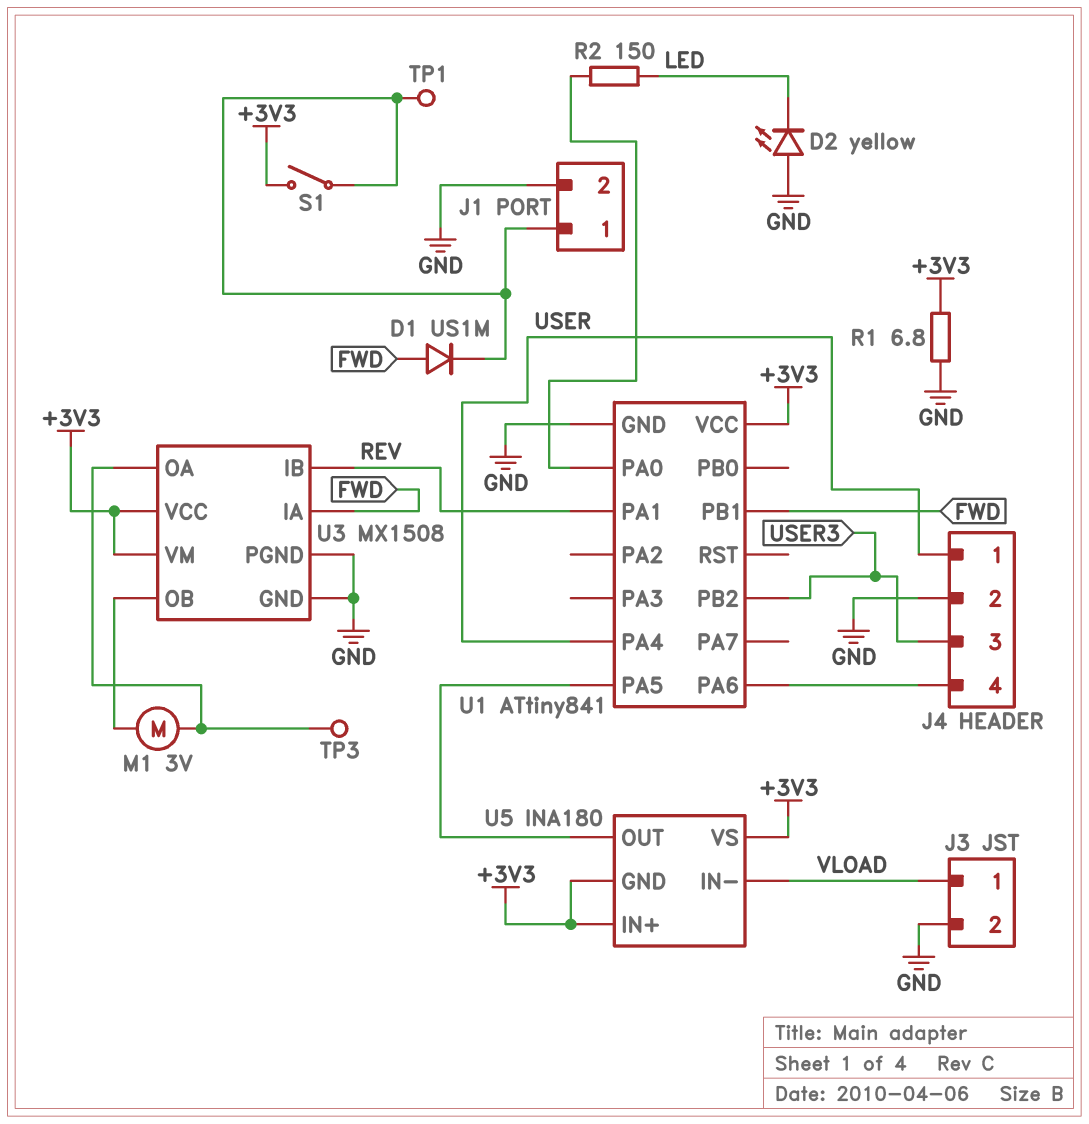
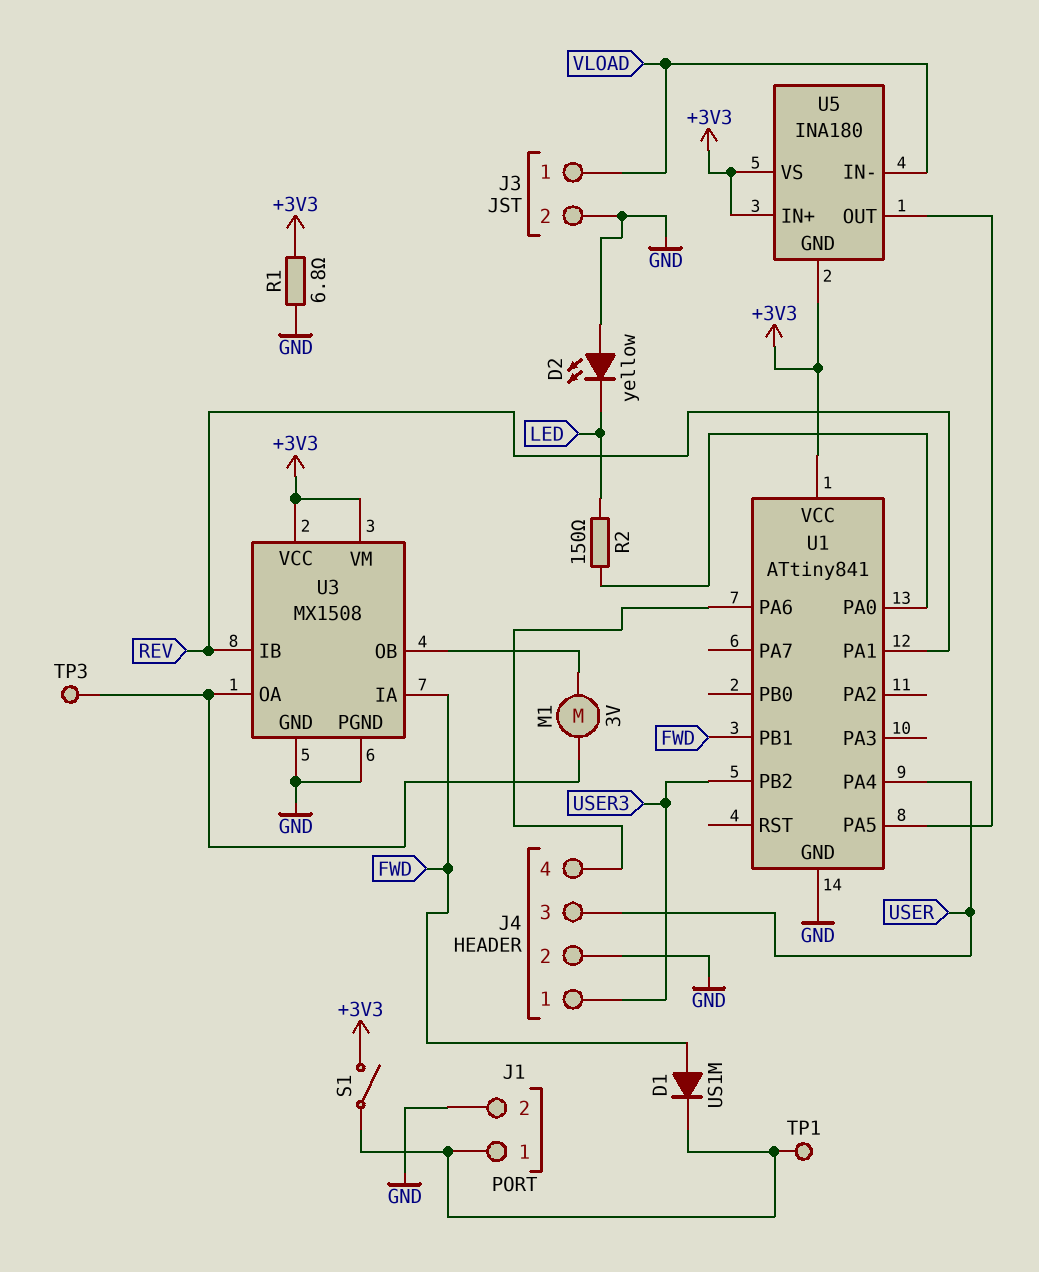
J4 pin 1: USER -> USER3
J4 pin 3: USER3 -> USER

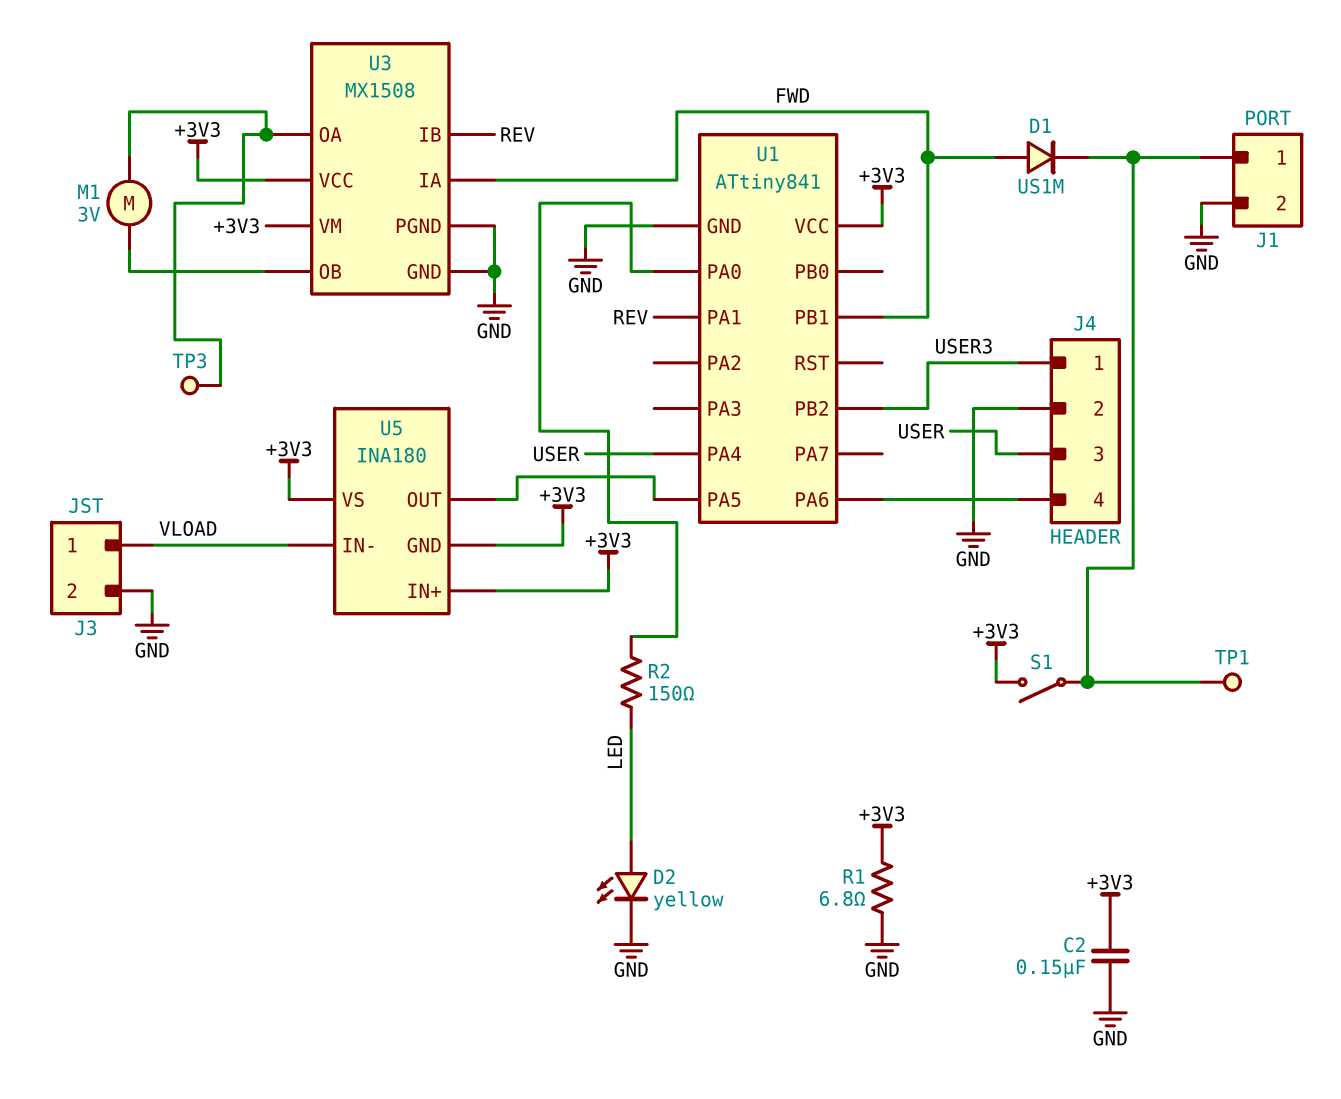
C2: none -> 150nF (+3V3, GND)
D2: LED yellow (A GND, K LED) -> LED yellow (A LED, K GND)

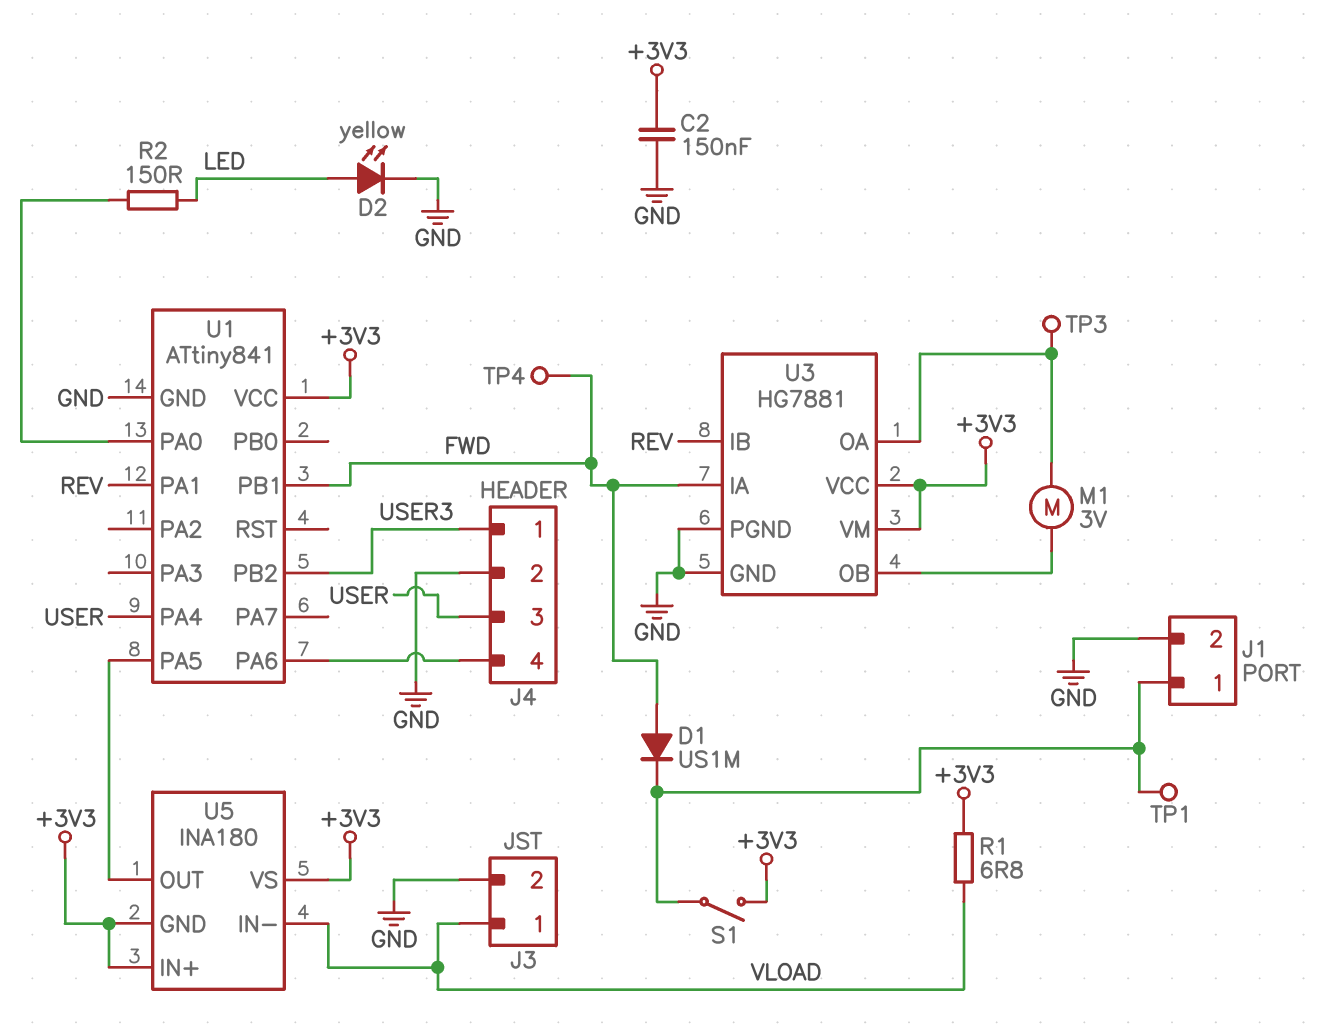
R1: 6.8 (+3V3, GND) -> 6.8 (+3V3, VLOAD)
TP4: none -> test point (FWD)
U3: MX1508 -> HG7881

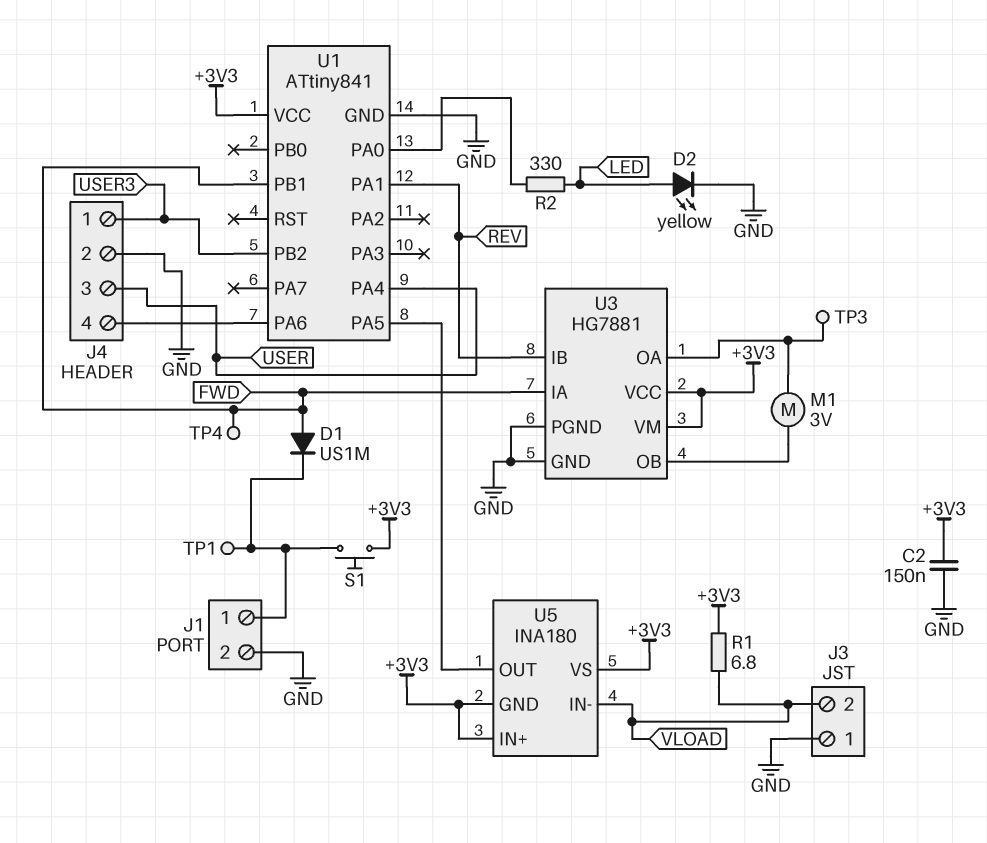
J3 pin 1: VLOAD -> GND
J3 pin 2: GND -> VLOAD
R2: 150 (LED, U1/PA0) -> 330 (LED, U1/PA0)
S1: switch (+3V3, J1/1) -> button (+3V3, J1/1)

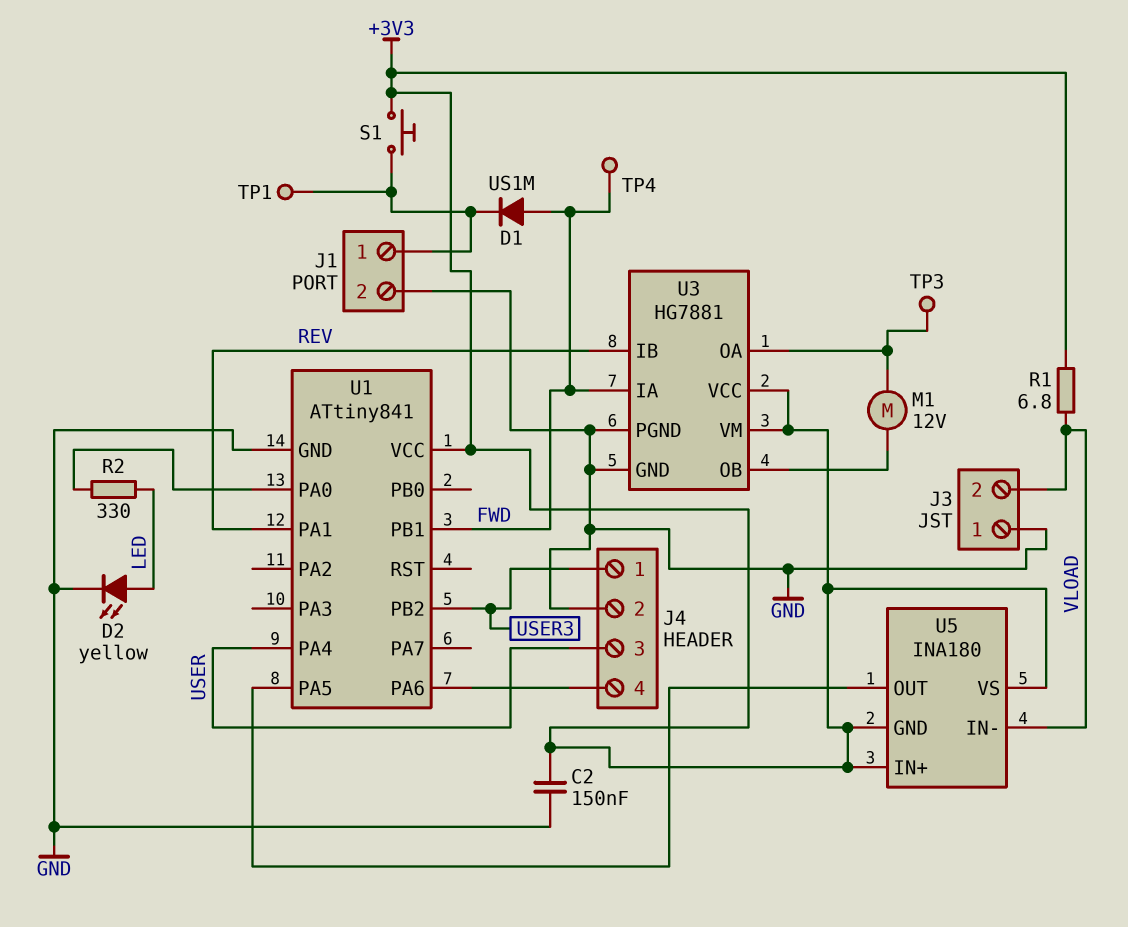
M1: motor 3V (U3/OA, U3/OB) -> motor 12V (U3/OA, U3/OB)

